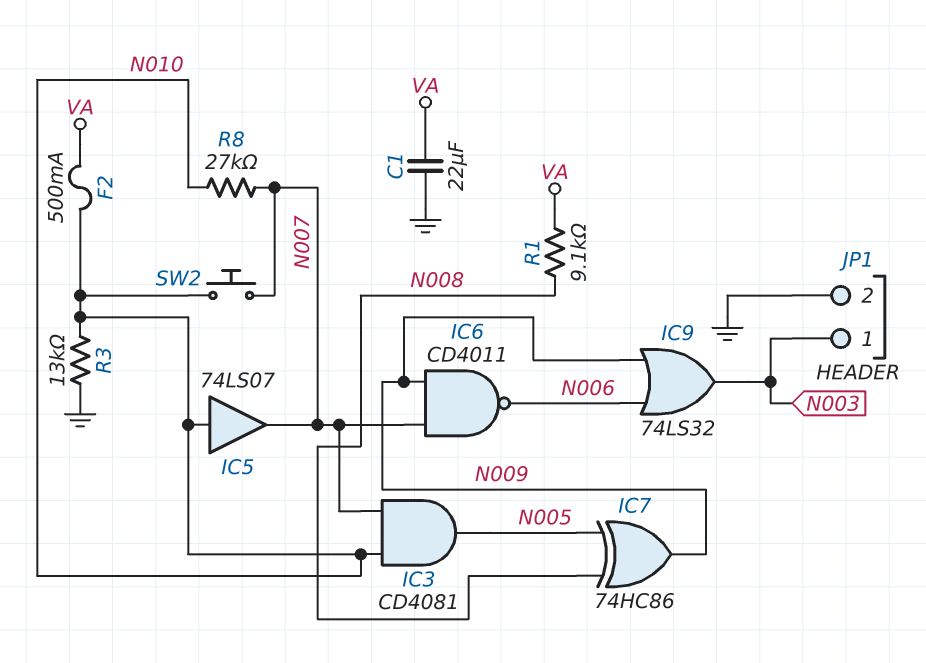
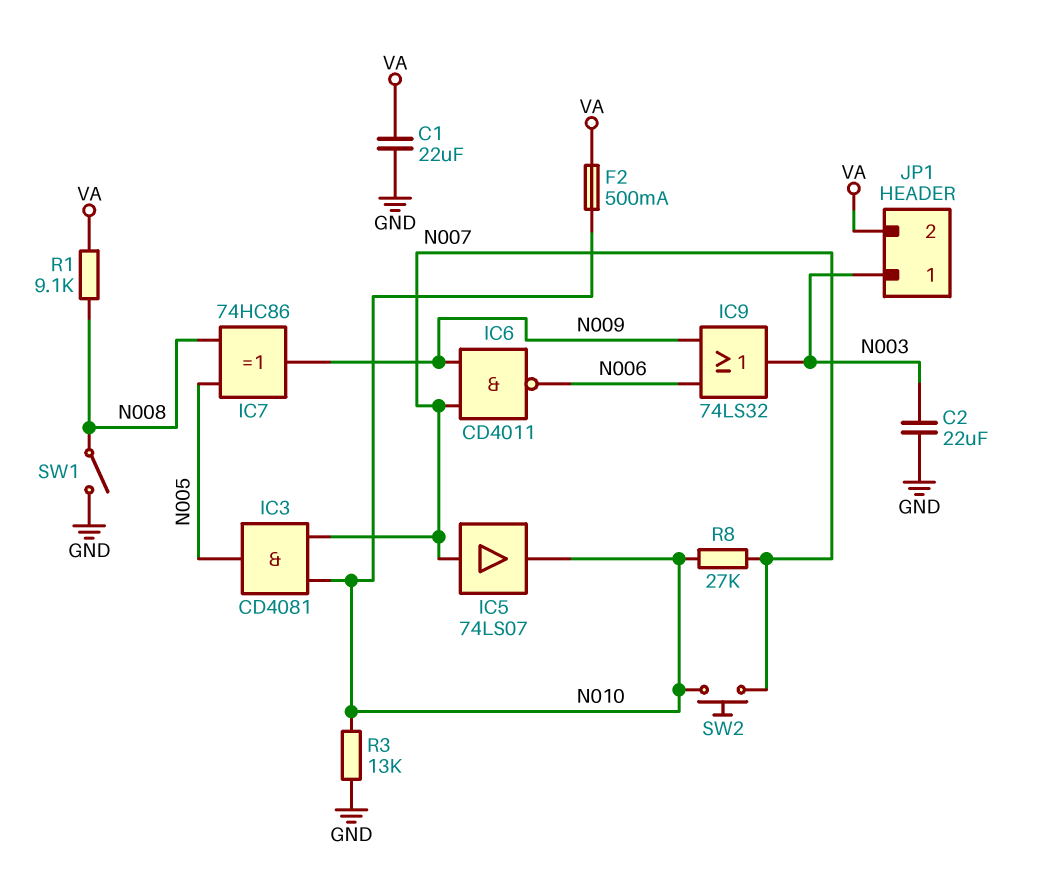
C2: none -> 22uF (GND, N003)
IC5: buffer 74LS07 (in N010, out N007) -> buffer 74LS07 (in N007, out N010)
JP1 pin 2: GND -> VA
SW1: none -> switch (GND, N008)

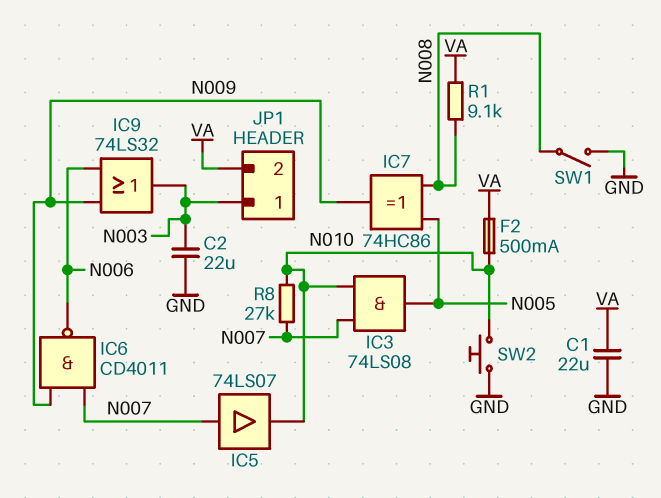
IC3: AND CD4081 (in N007, in N010, out N005) -> AND 74LS08 (in N007, in N010, out N005)
R3: 13k (GND, N010) -> none
SW2: button (N007, N010) -> button (GND, N010)

